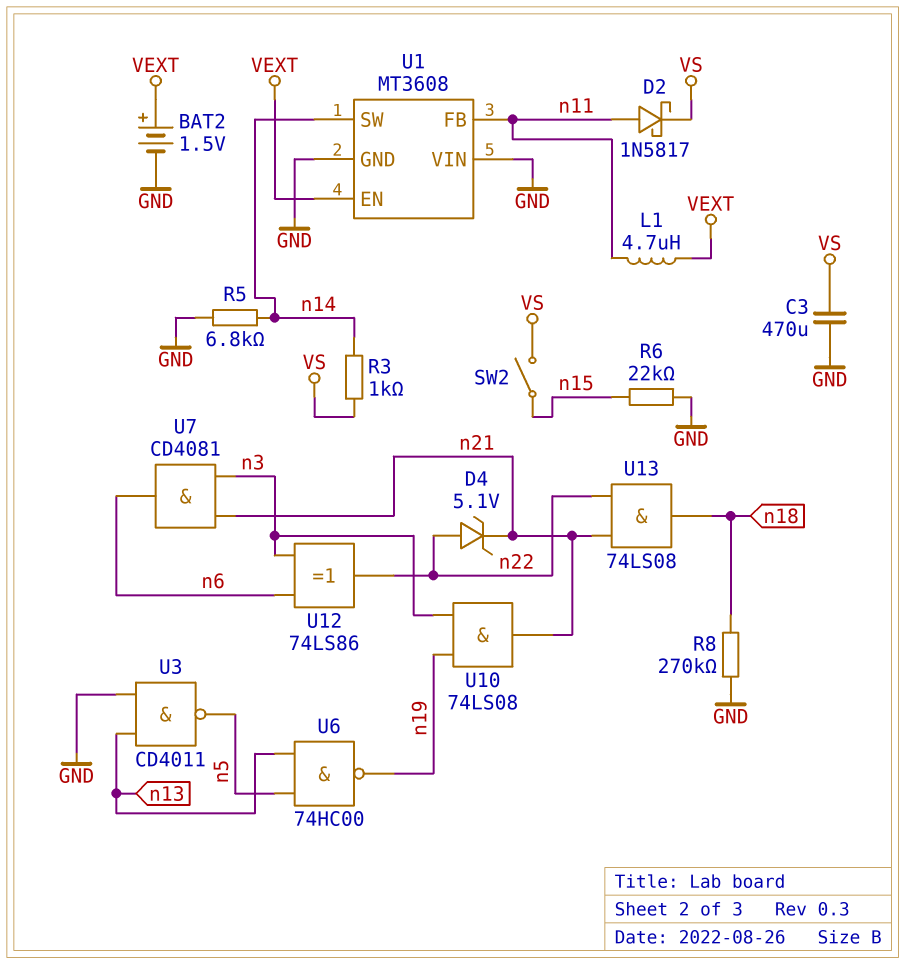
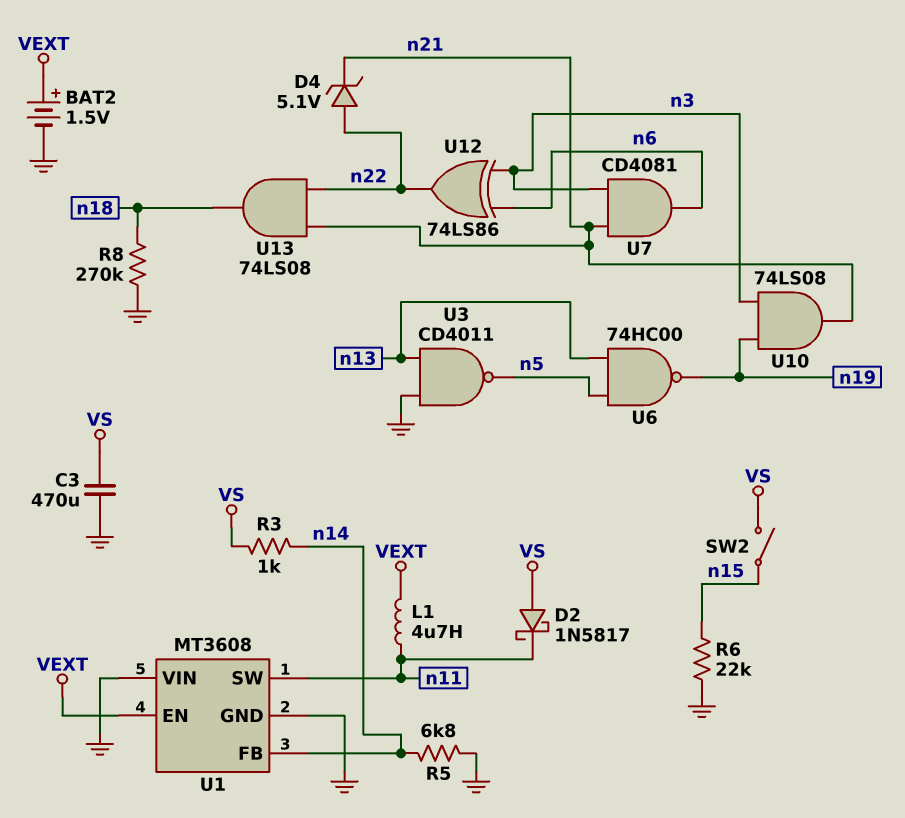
D2: schottky 1N5817 (A n11, K VS) -> schottky 1N5817 (A VS, K n11)
U1 pin FB: n11 -> n14
U1 pin SW: n14 -> n11

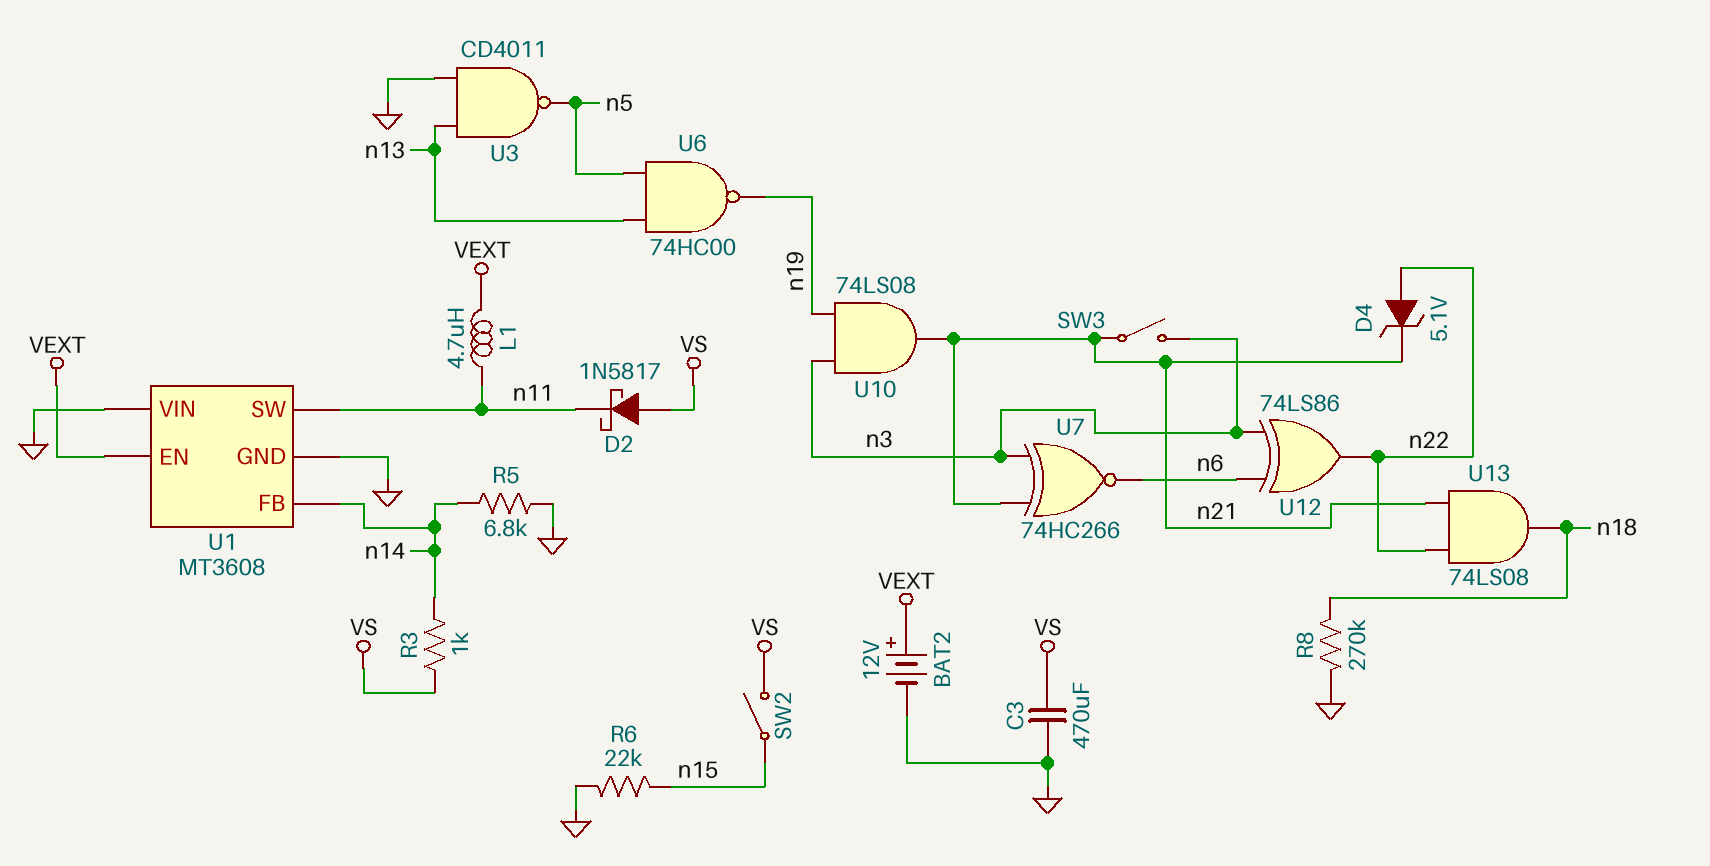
BAT2: 1.5V (plus VEXT, minus GND) -> 12V (plus VEXT, minus GND)
SW3: none -> switch (n3, n21)
U7: AND CD4081 (in n3, in n21, out n6) -> XNOR 74HC266 (in n3, in n21, out n6)

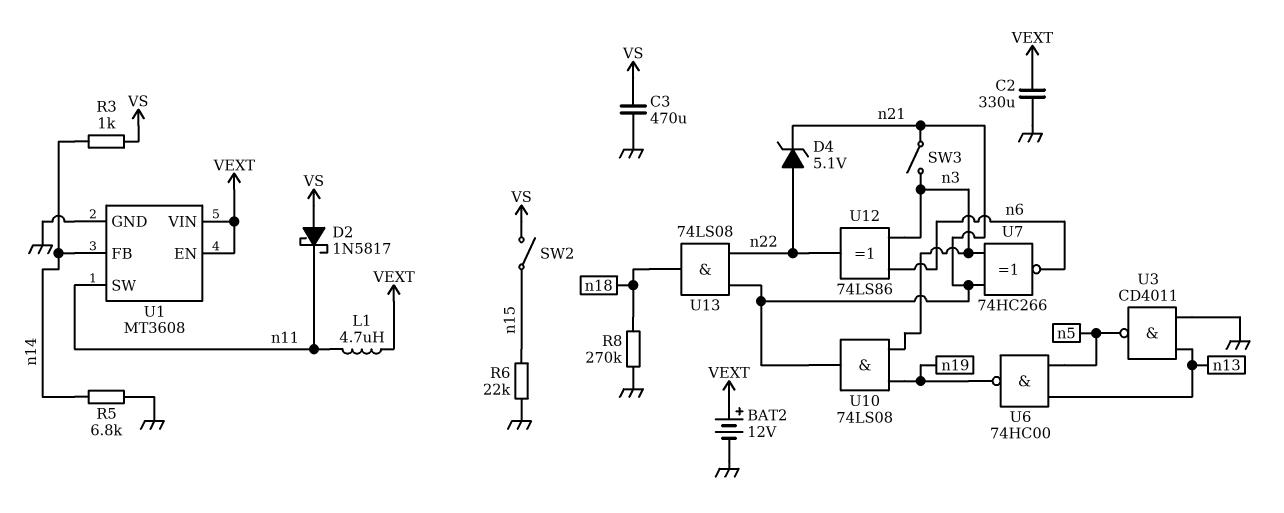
C2: none -> 330uF (GND, VEXT)
U1 pin VIN: GND -> VEXT

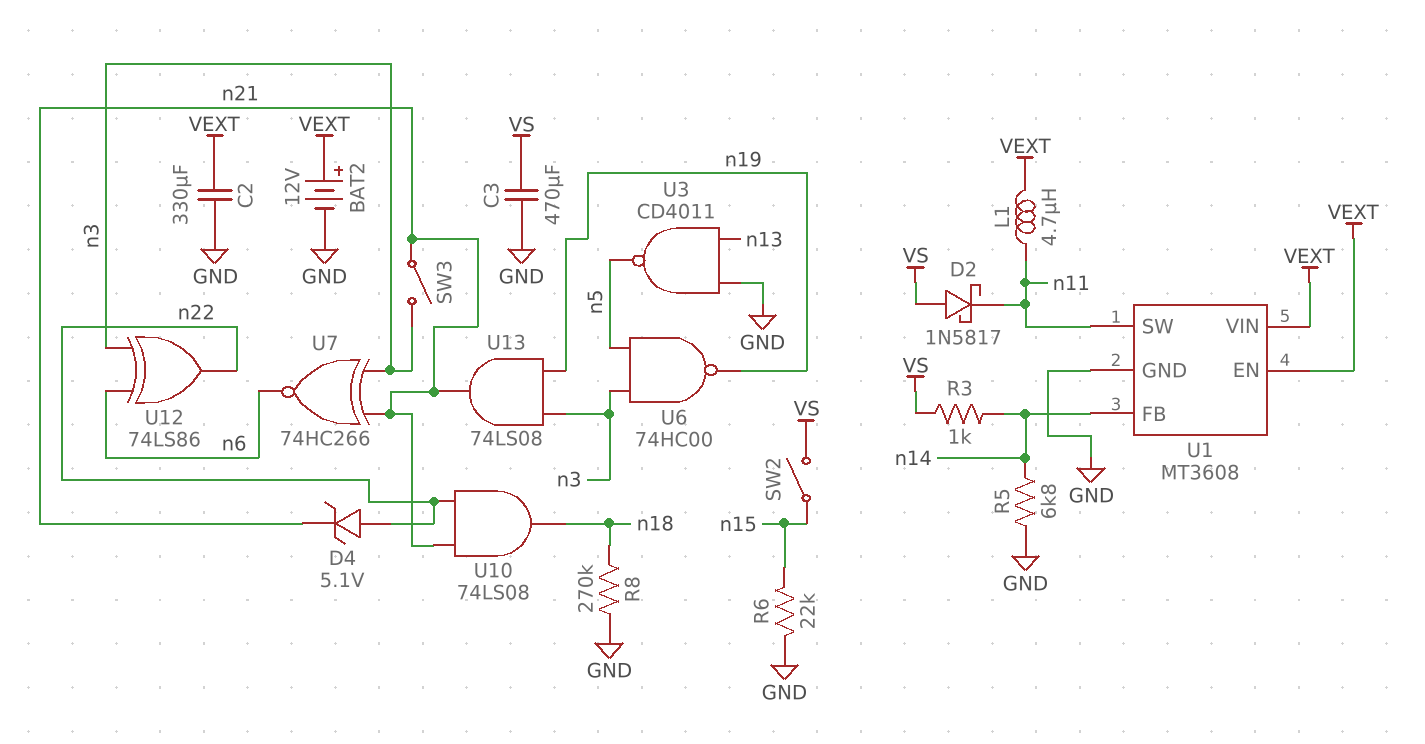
U6: NAND 74HC00 (in n5, in n13, out n19) -> NAND 74HC00 (in n3, in n5, out n19)
U10: AND 74LS08 (in n3, in n19, out n21) -> AND 74LS08 (in n21, in n22, out n18)
U13: AND 74LS08 (in n21, in n22, out n18) -> AND 74LS08 (in n3, in n19, out n21)

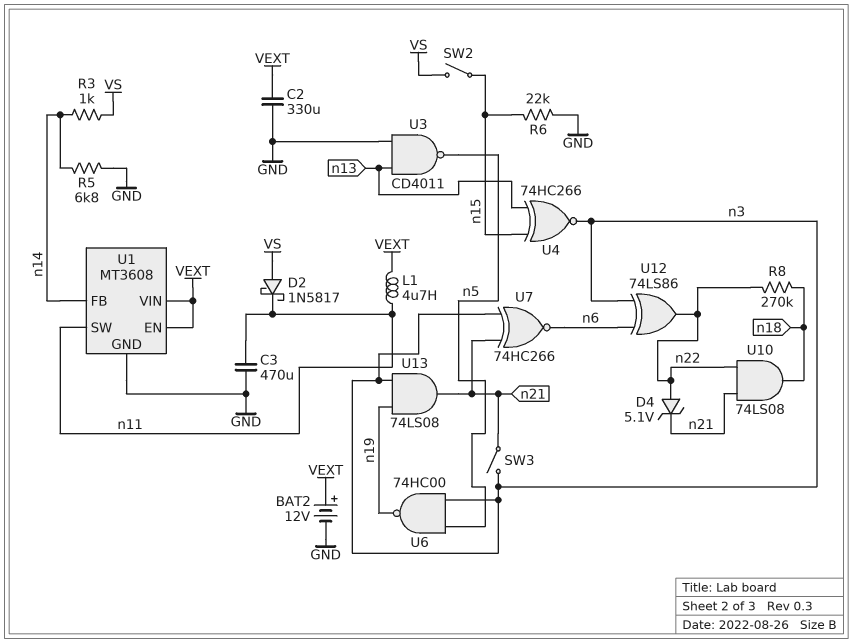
C3: 470uF (GND, VS) -> 470uF (GND, n11)
R8: 270k (GND, n18) -> 270k (n18, n22)
U4: none -> XNOR 74HC266 (in n13, in n15, out n3)

